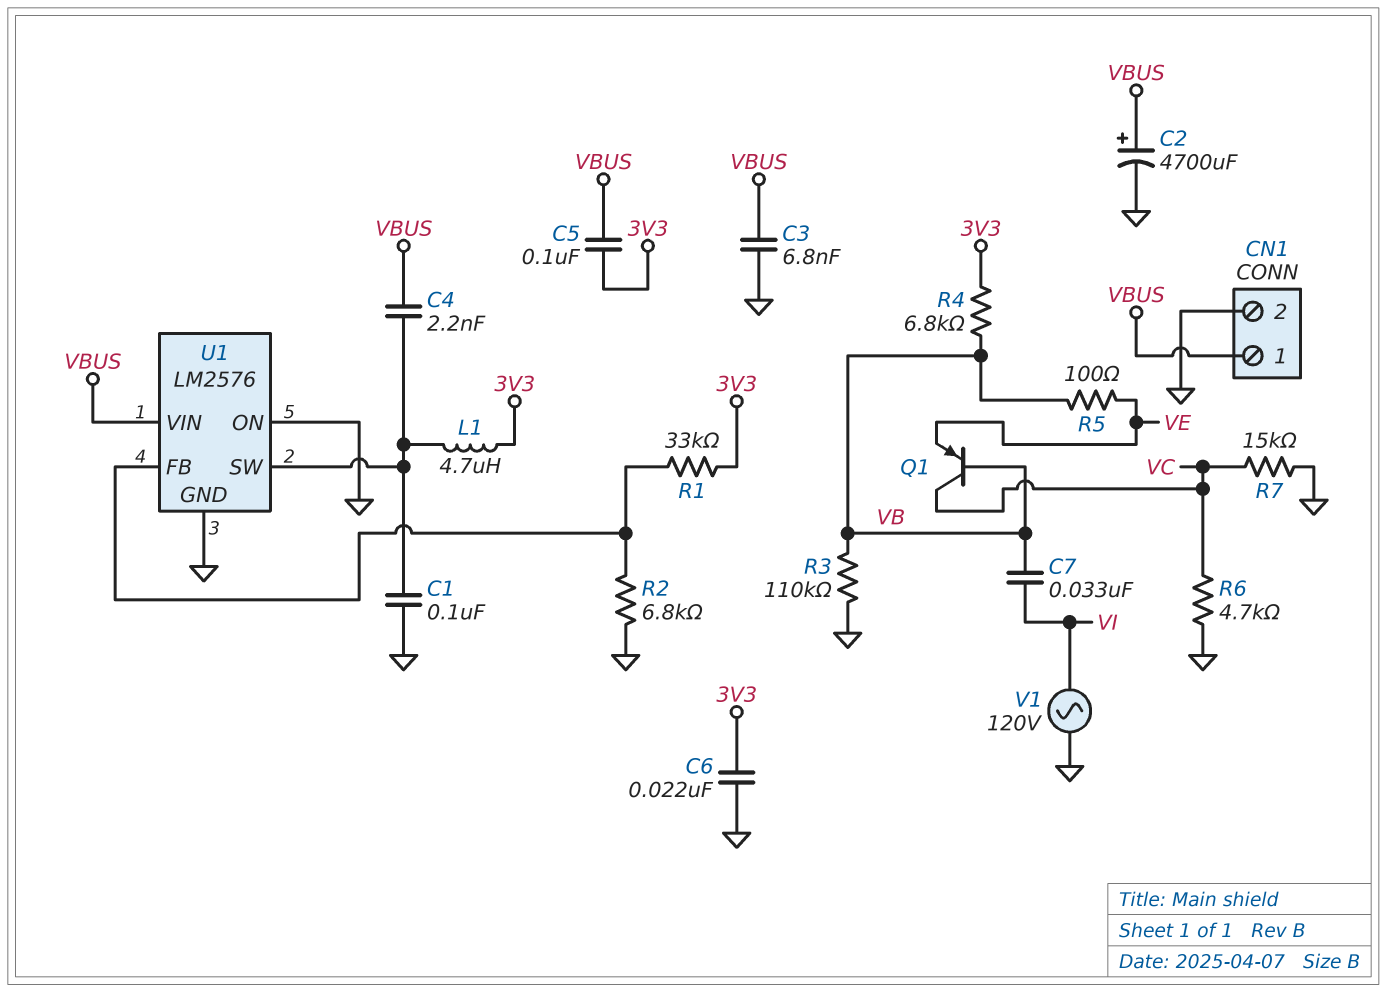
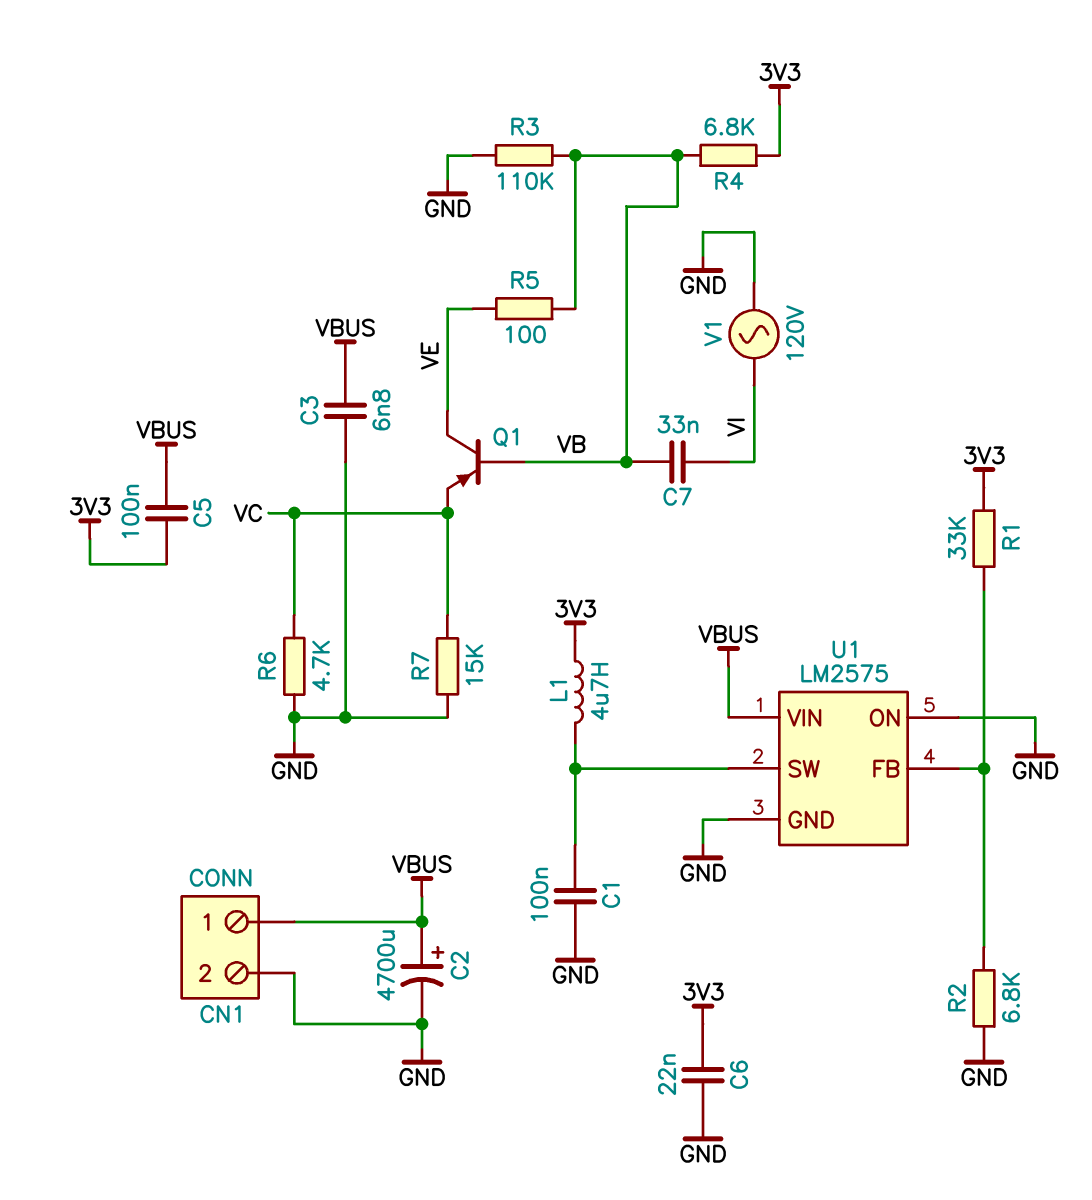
C4: 2.2nF (U1/SW, VBUS) -> none
Q1: PNP (B VB, C VC, E VE) -> PNP (B VB, C VE, E VC)
U1: LM2576 -> LM2575

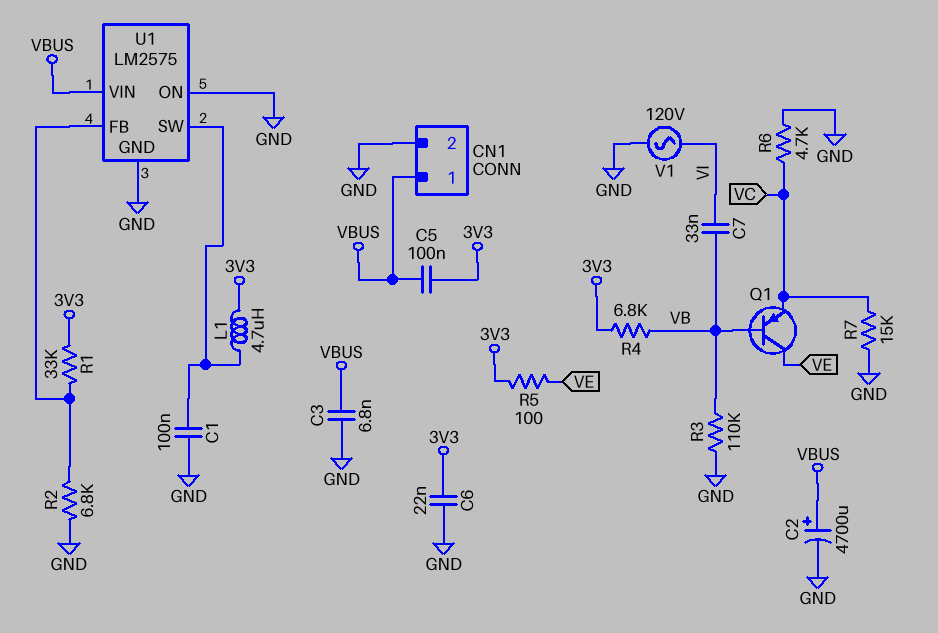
R5: 100 (VB, VE) -> 100 (3V3, VE)

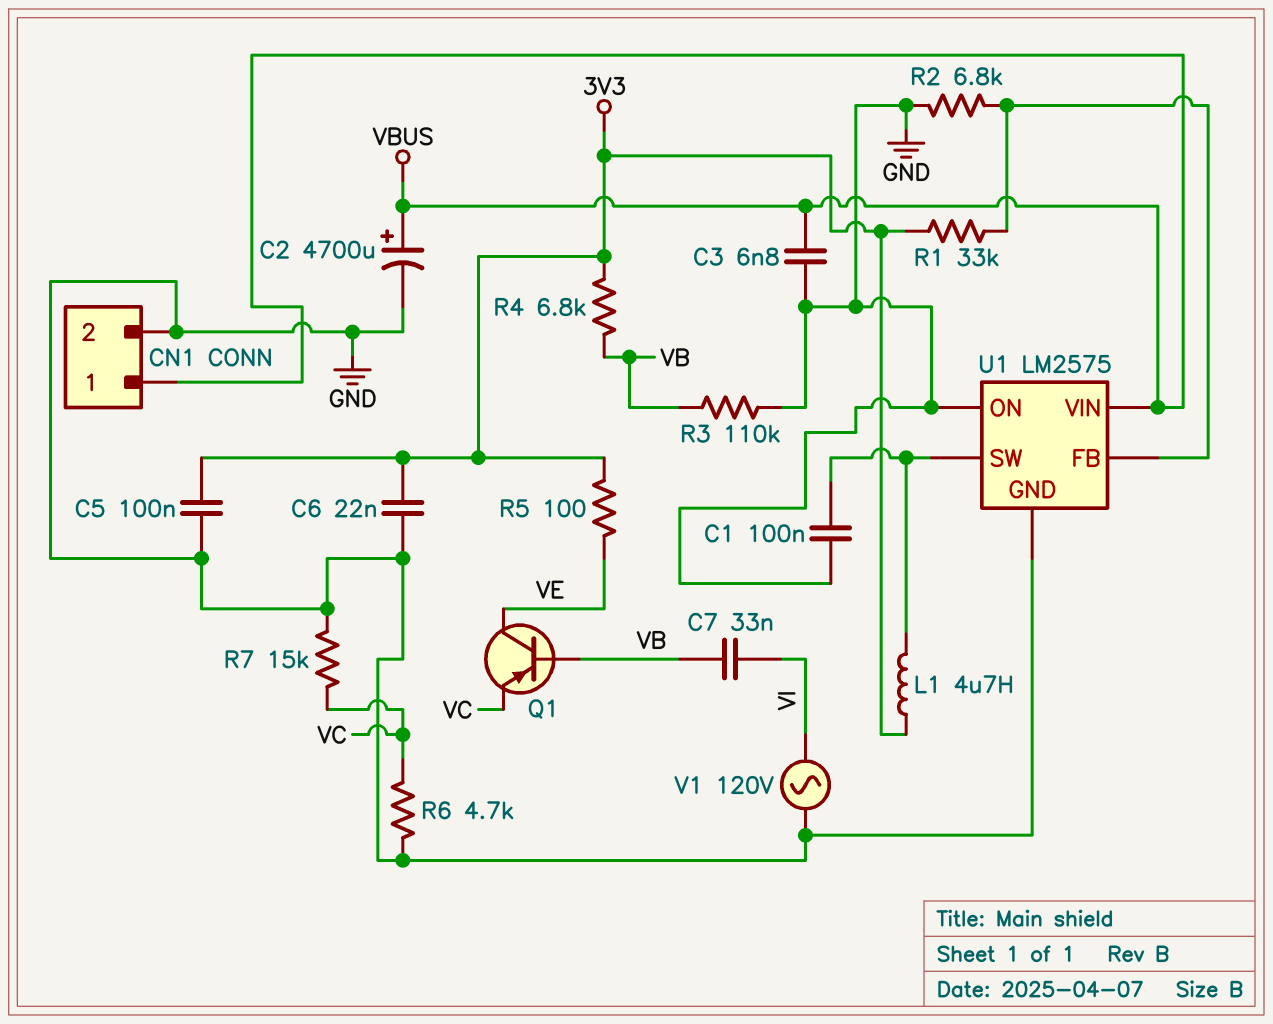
C5: 100nF (3V3, VBUS) -> 100nF (3V3, GND)

